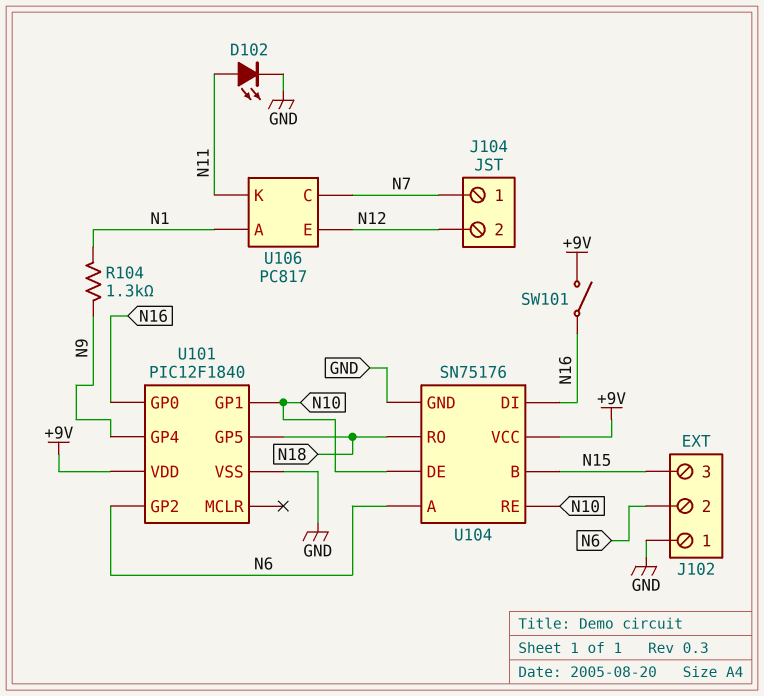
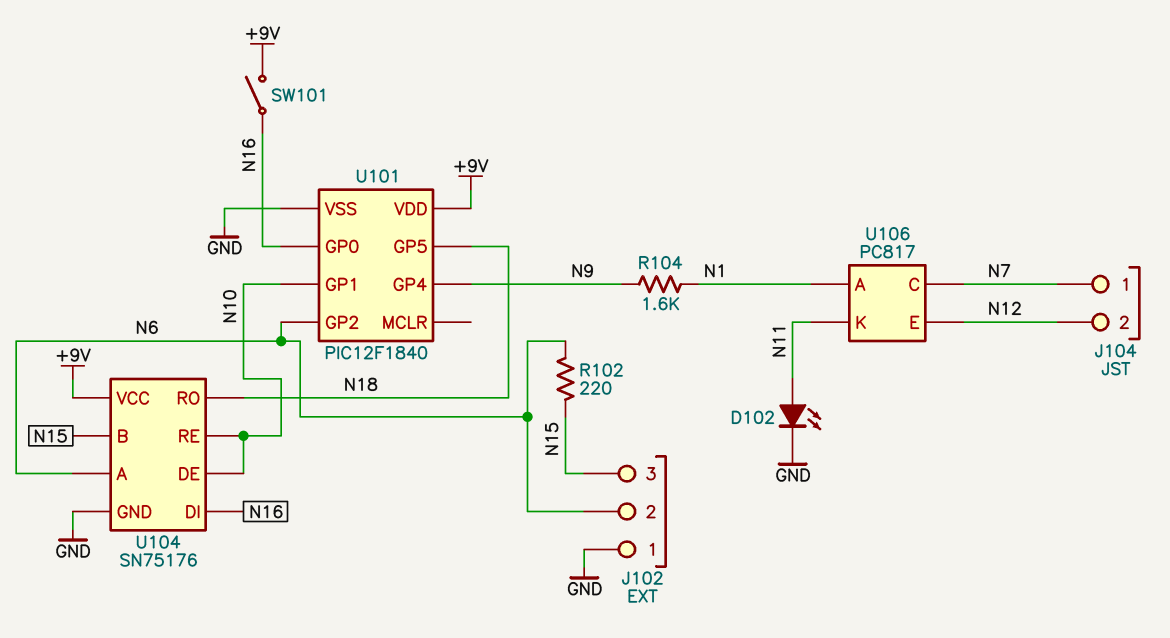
R102: none -> 220 (N6, N15)
R104: 1.3k (N1, N9) -> 1.6k (N1, N9)

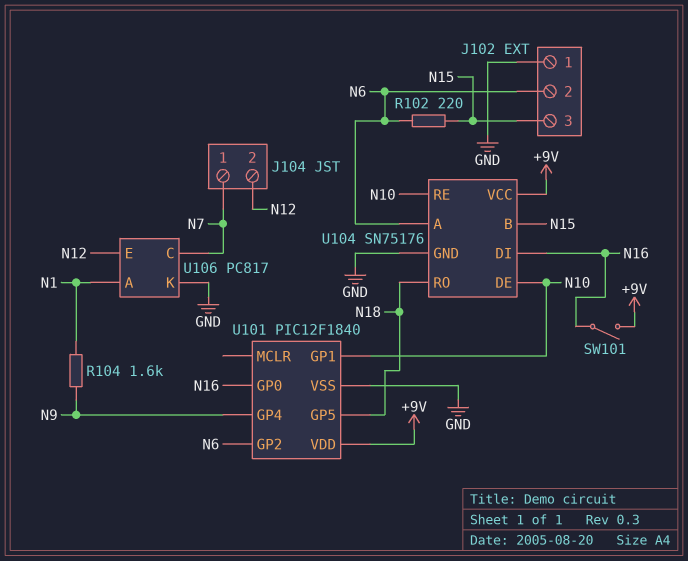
D102: LED (A N11, K GND) -> none
U106 pin K: N11 -> GND

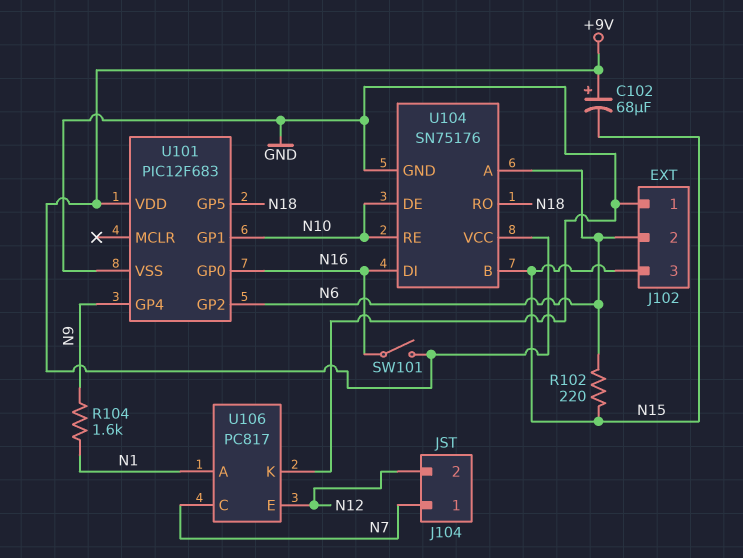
C102: none -> 68uF (plus +9V, minus N15)
U101: PIC12F1840 -> PIC12F683

